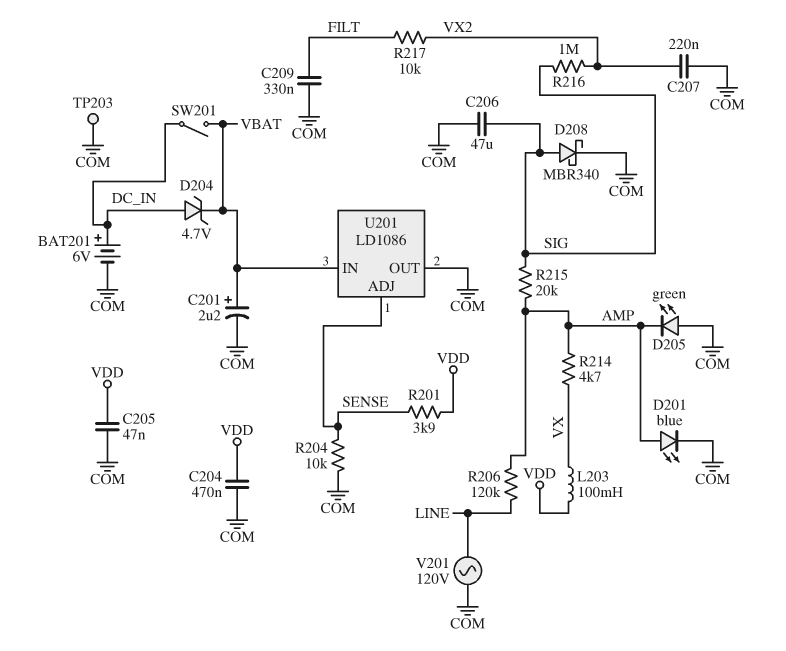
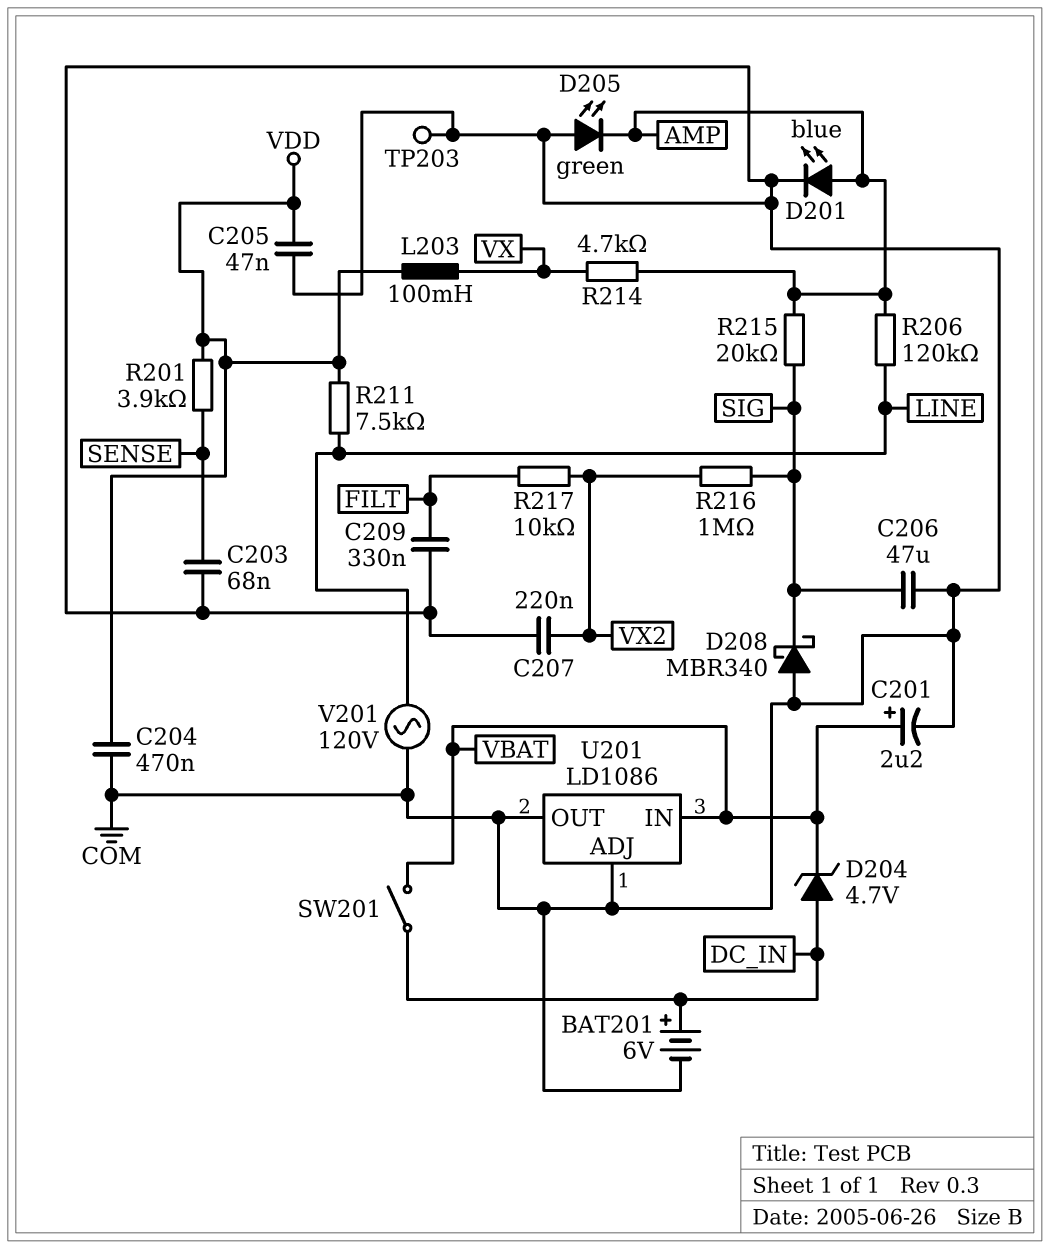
C203: none -> 68nF (COM, SENSE)
D208: schottky MBR340 (A SIG, K COM) -> schottky MBR340 (A COM, K SIG)
R204: 10k (COM, SENSE) -> none
R211: none -> 7.5k (LINE, VDD)
U201 pin ADJ: SENSE -> COM

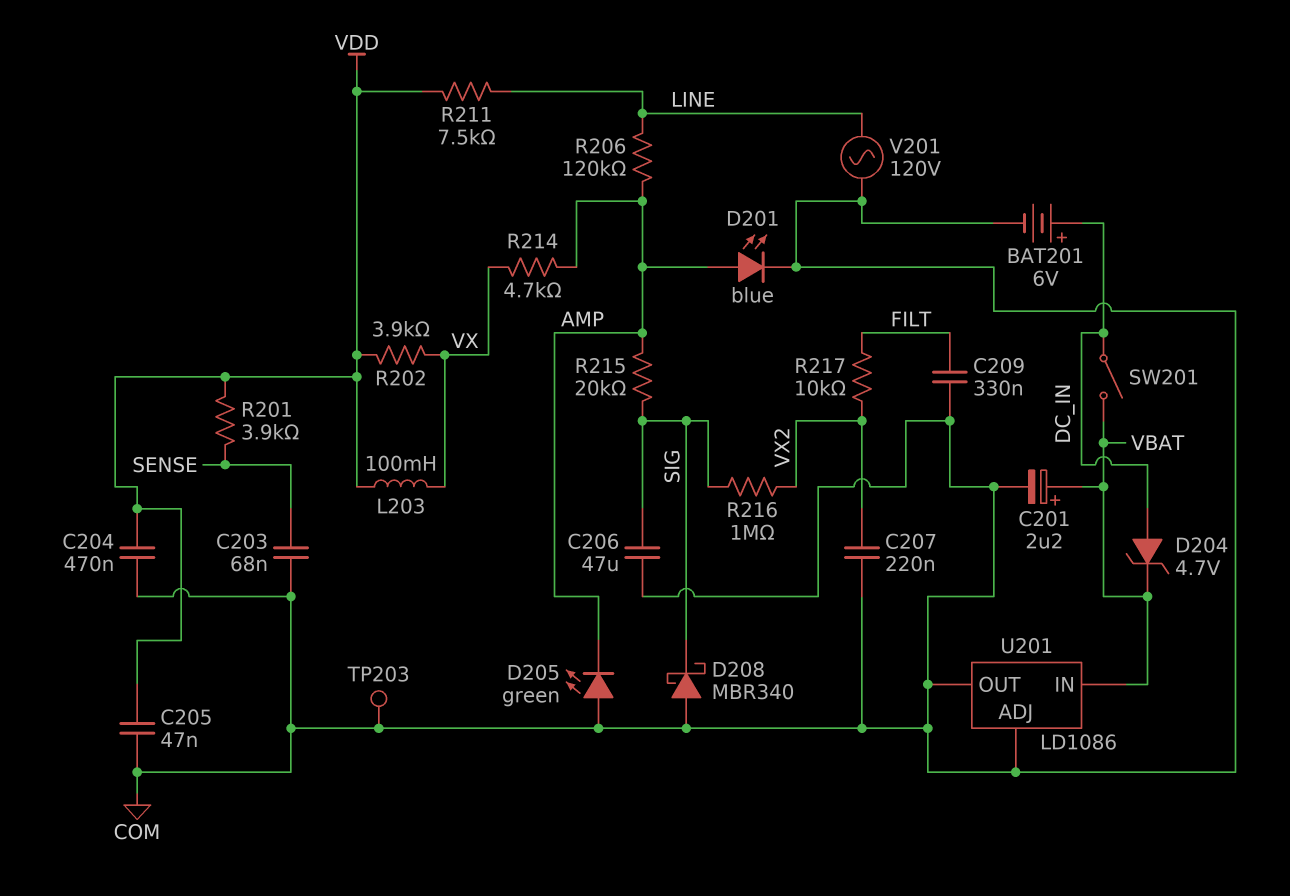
R202: none -> 3.9k (VDD, VX)

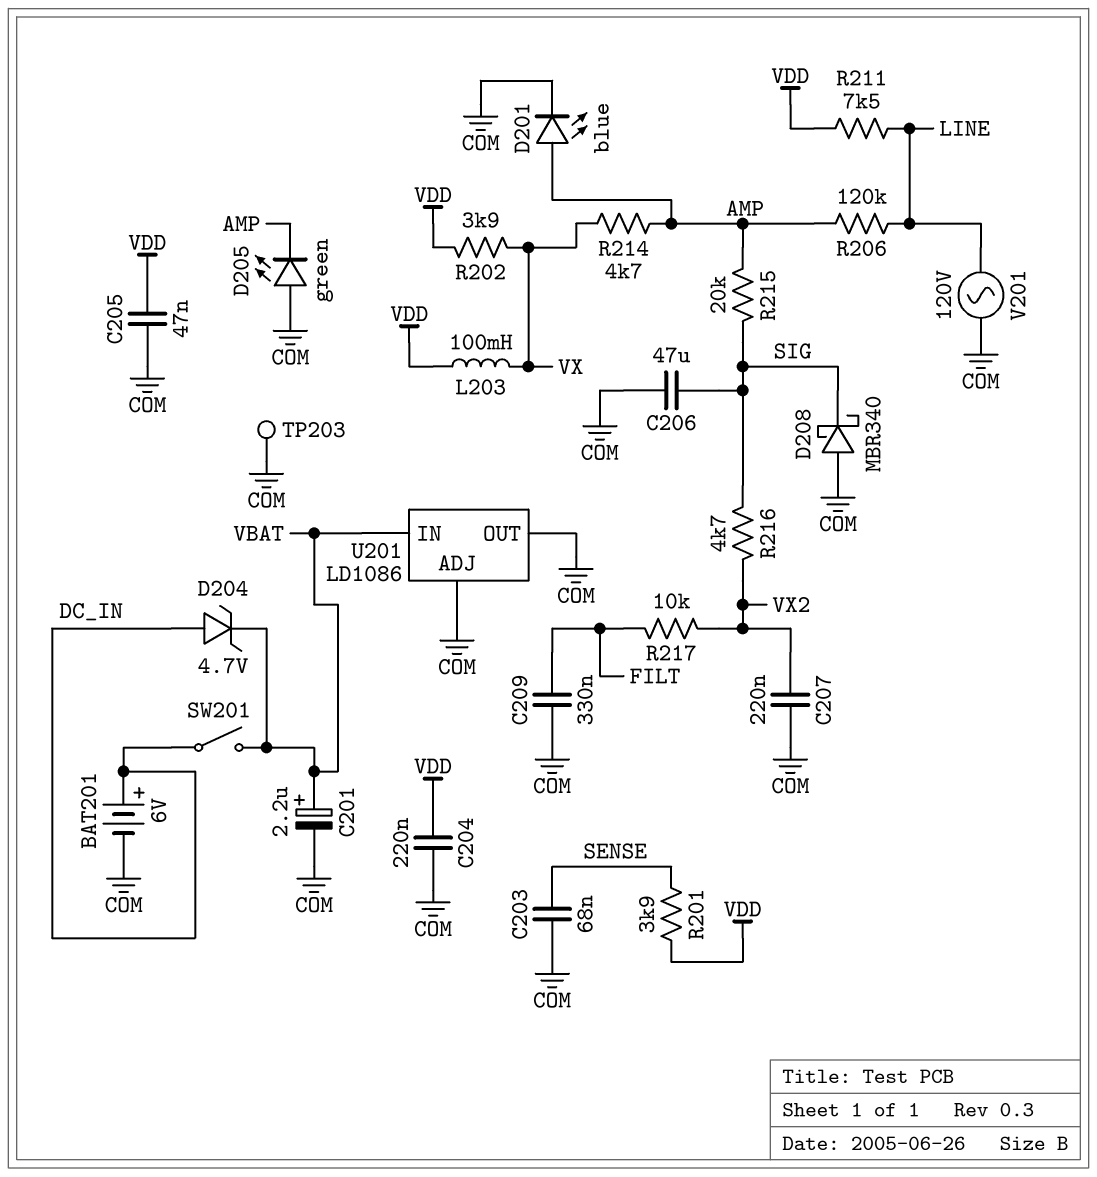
C204: 470nF (COM, VDD) -> 220nF (COM, VDD)
R216: 1M (SIG, VX2) -> 4.7k (SIG, VX2)

